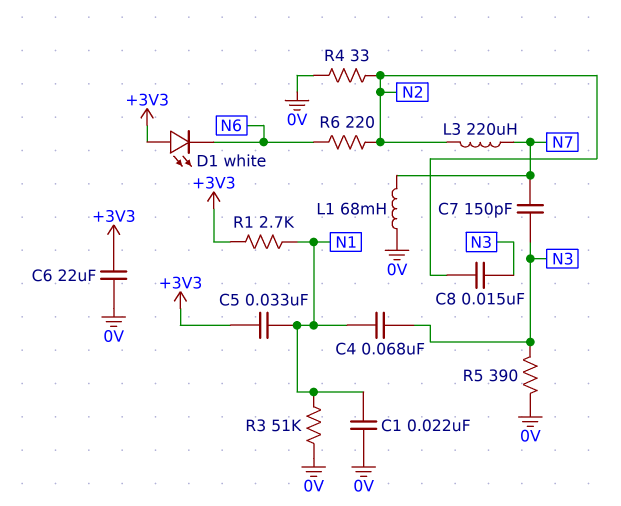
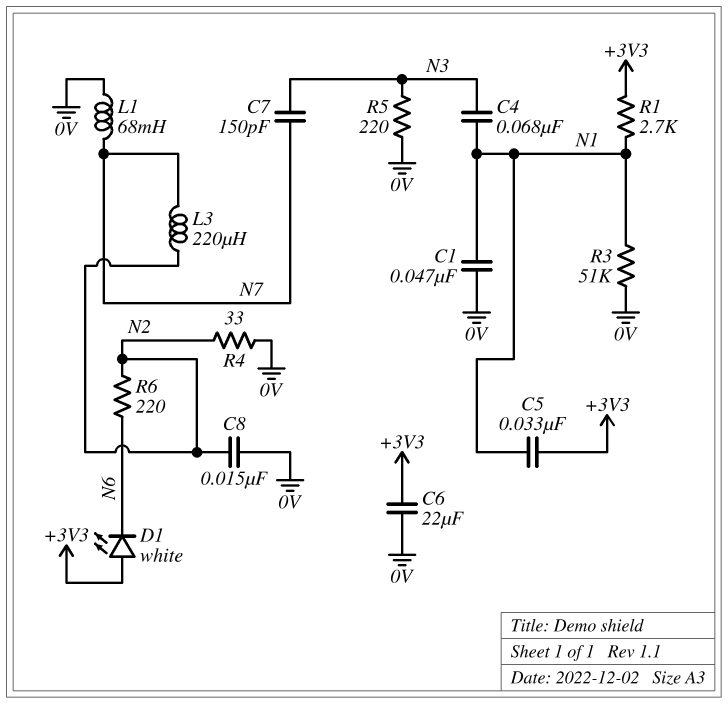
C1: 22nF (0V, N1) -> 47nF (0V, N1)
C8: 15nF (N2, N3) -> 15nF (0V, N2)
R5: 390 (0V, N3) -> 220 (0V, N3)

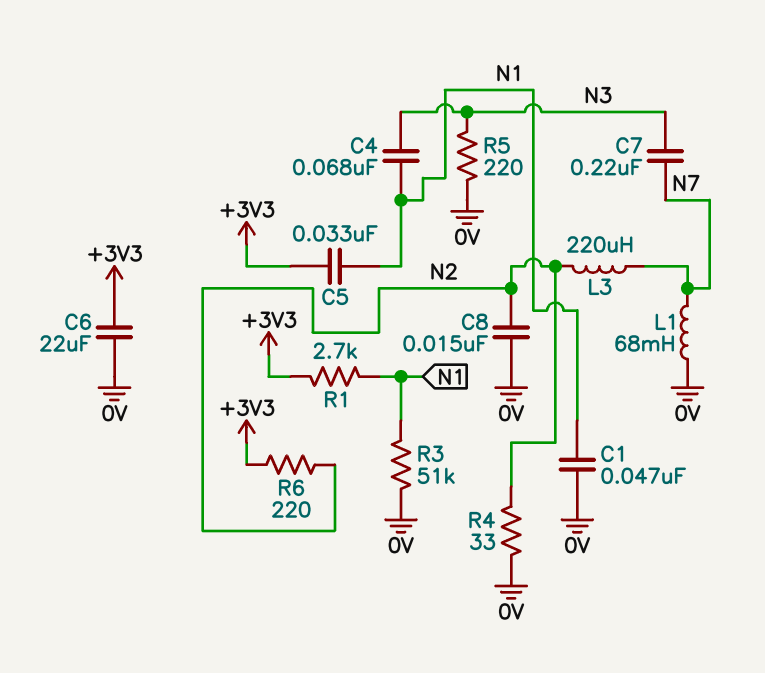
C7: 150pF (N3, N7) -> 220nF (N3, N7)
D1: LED white (A +3V3, K N6) -> none
R6: 220 (N2, N6) -> 220 (+3V3, N2)

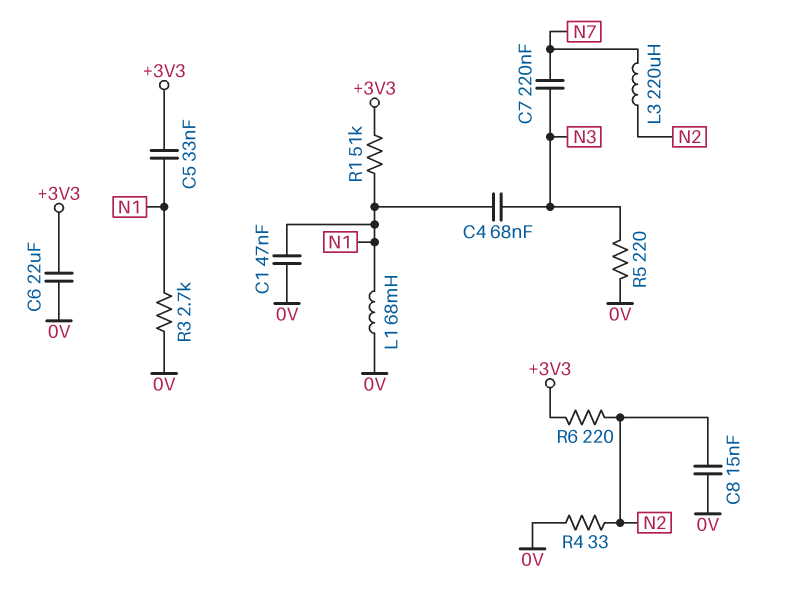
L1: 68mH (0V, N7) -> 68mH (0V, N1)
R1: 2.7k (+3V3, N1) -> 51k (+3V3, N1)
R3: 51k (0V, N1) -> 2.7k (0V, N1)

